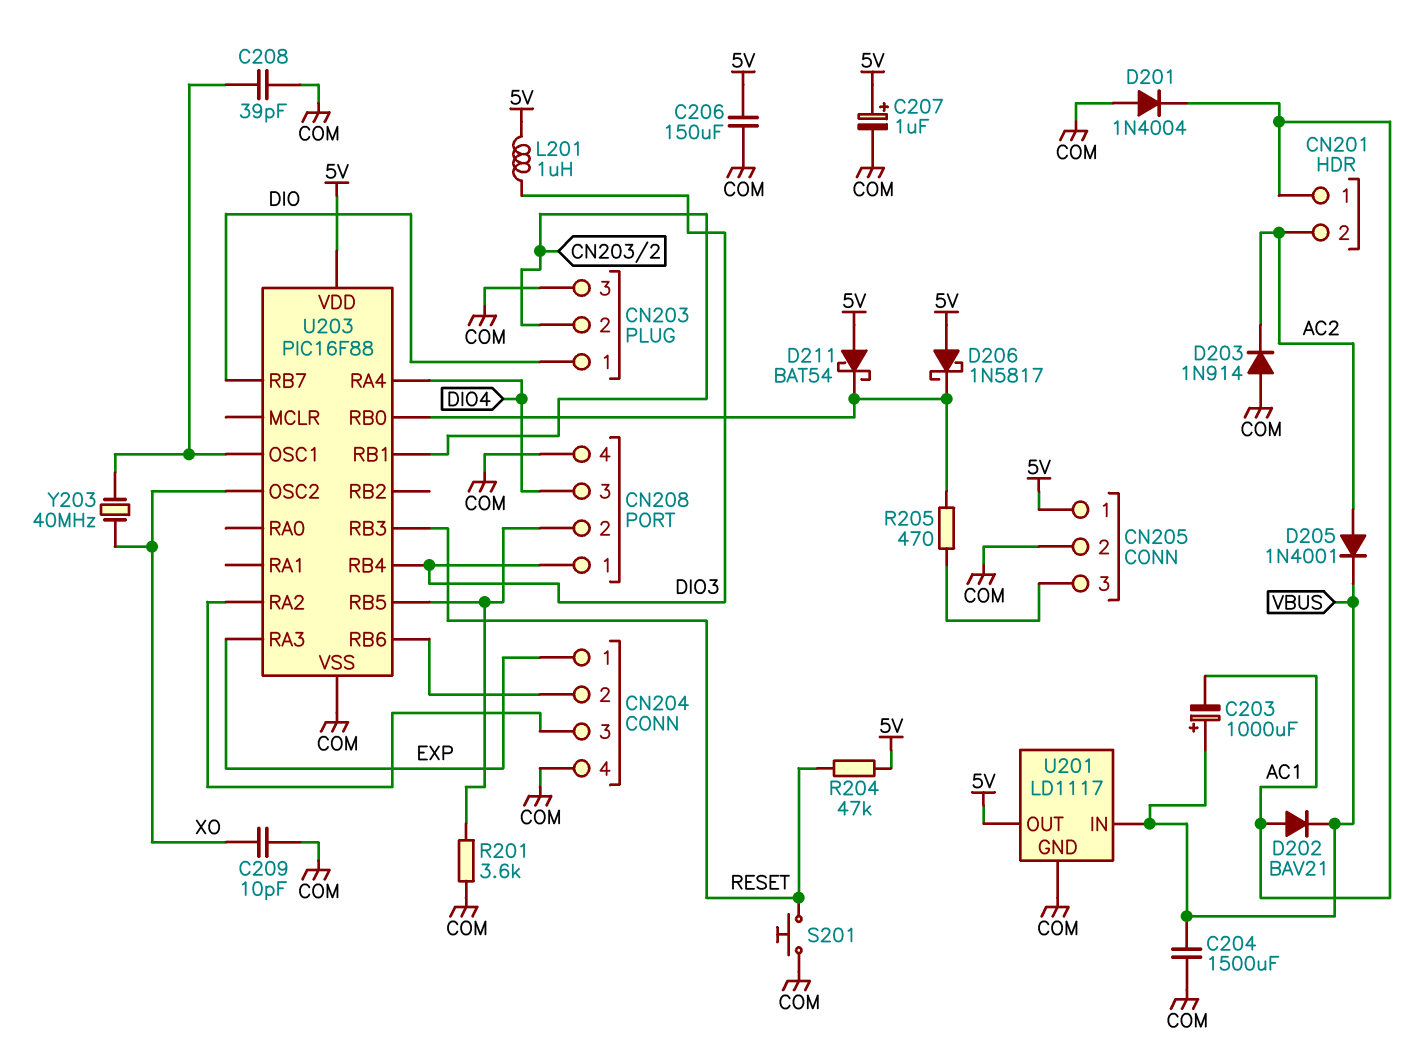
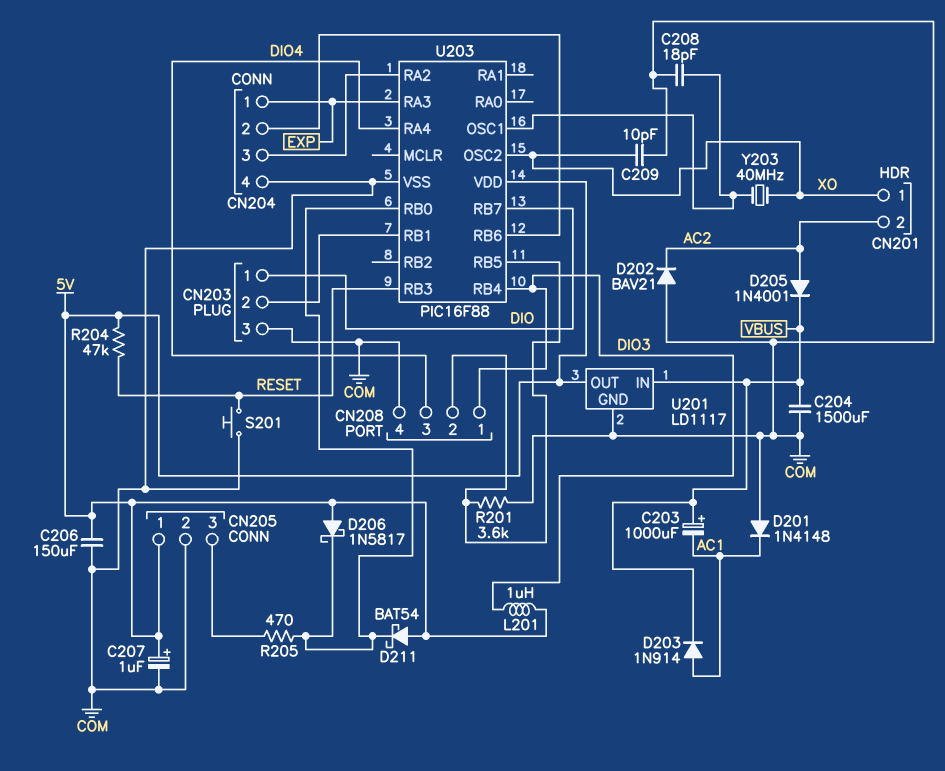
C208: 39pF (COM, U203/OSC1) -> 18pF (COM, U203/OSC1)
CN201 pin 1: AC1 -> XO
D201: diode 1N4004 (A COM, K AC1) -> diode 1N4148 (A COM, K AC1)
D202: diode BAV21 (A AC1, K VBUS) -> diode BAV21 (A COM, K AC2)
D203: diode 1N914 (A COM, K AC2) -> diode 1N914 (A AC1, K VBUS)

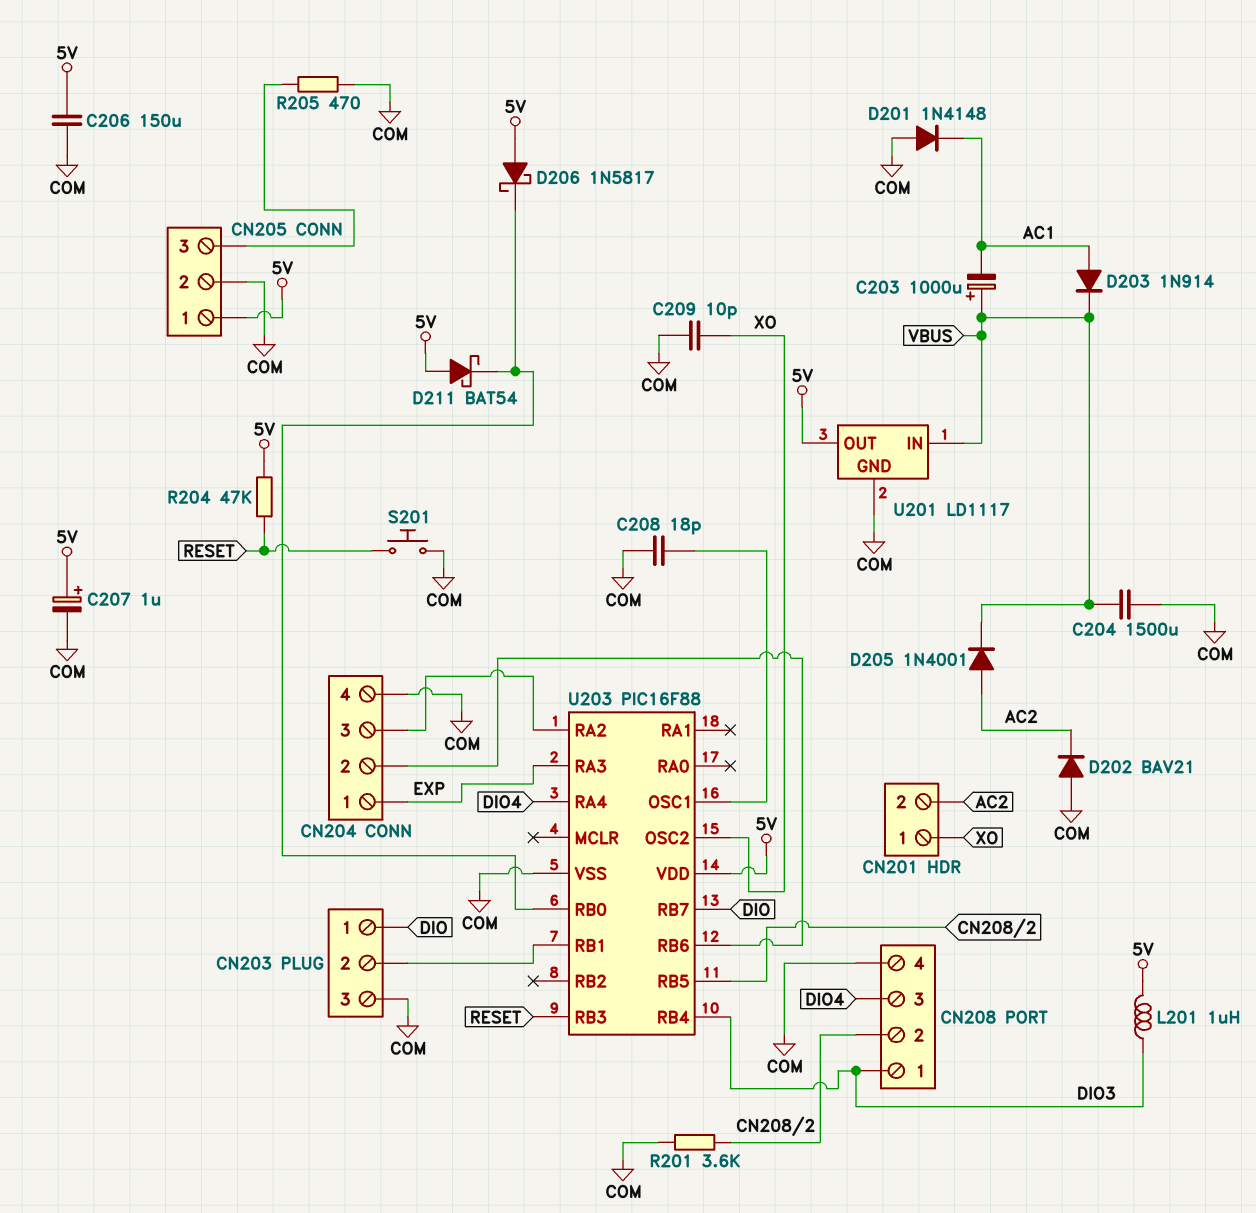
R205: 470 (CN205/3, U203/RB0) -> 470 (CN205/3, COM)
Y203: 40MHz (U203/OSC1, XO) -> none

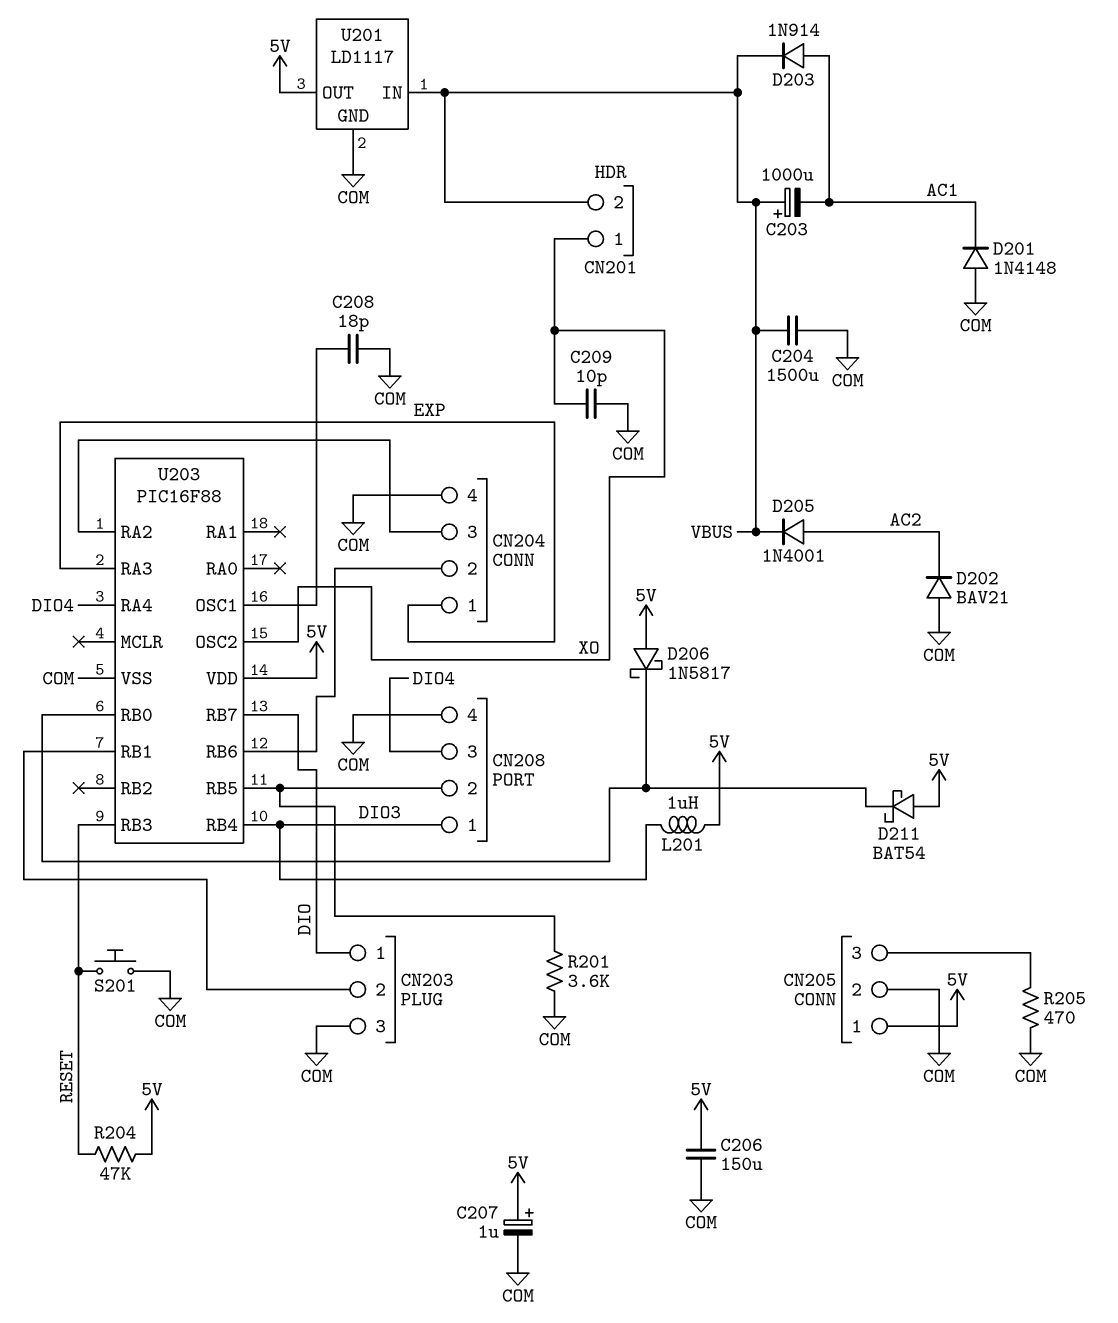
CN201 pin 2: AC2 -> VBUS

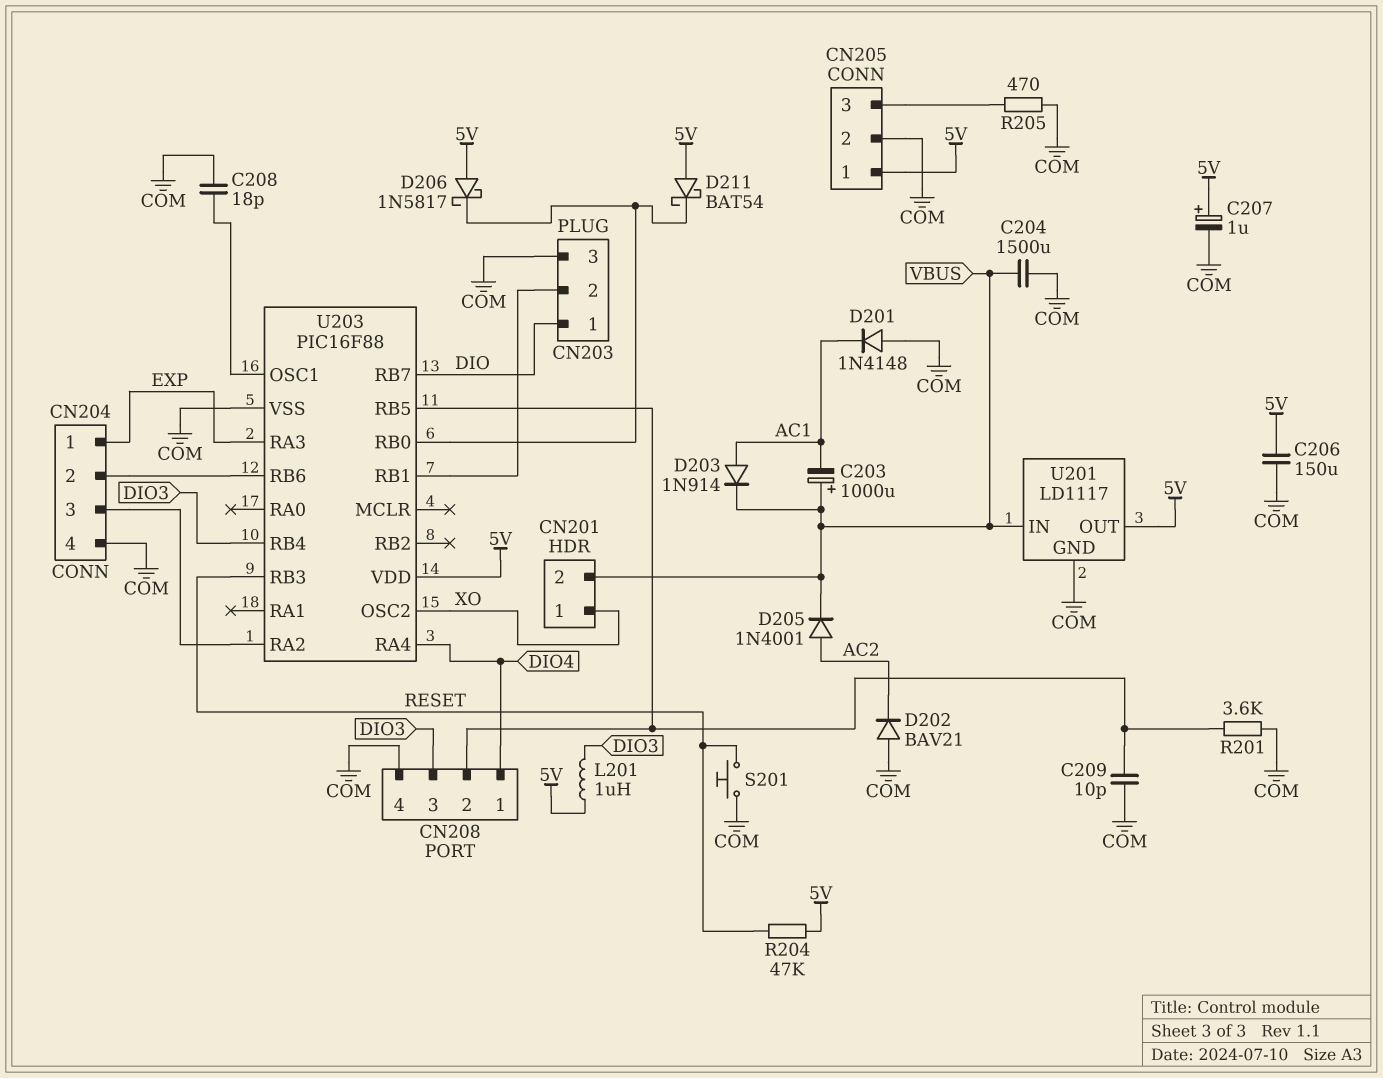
C209: 10pF (COM, XO) -> 10pF (CN208/2, COM)
CN208 pin 1: DIO3 -> DIO4
CN208 pin 3: DIO4 -> DIO3

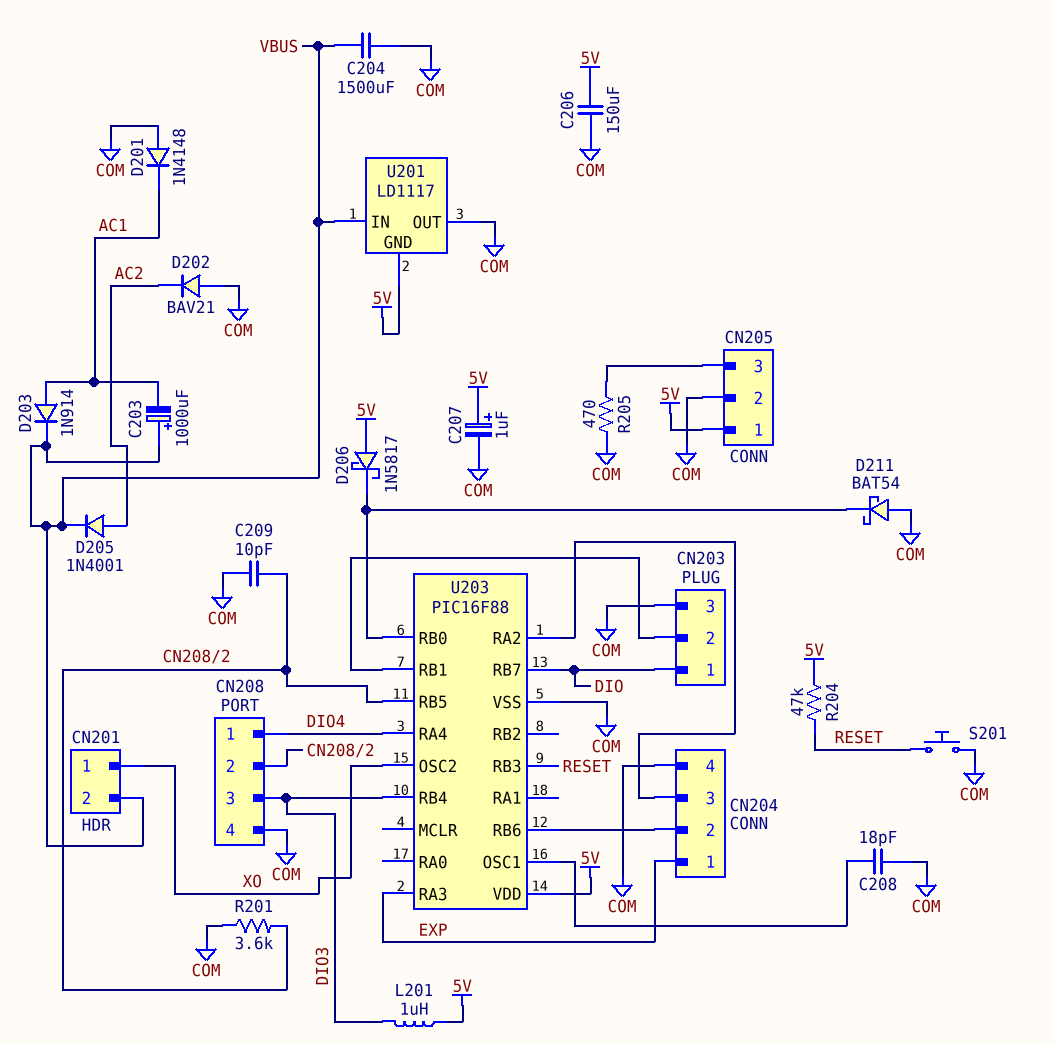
D211: schottky BAT54 (A 5V, K U203/RB0) -> schottky BAT54 (A COM, K U203/RB0)
U201 pin GND: COM -> 5V
U201 pin OUT: 5V -> COM

